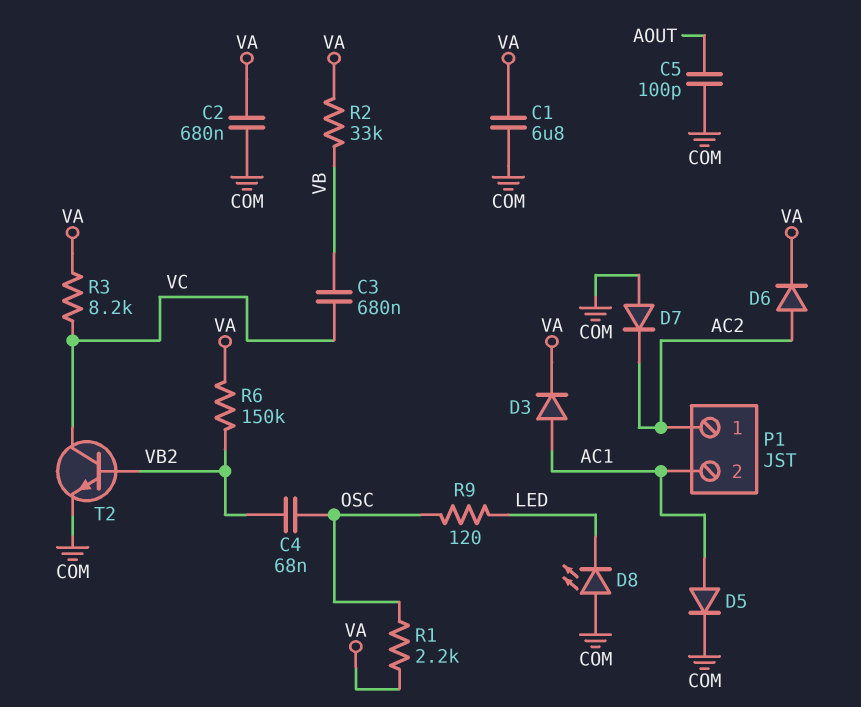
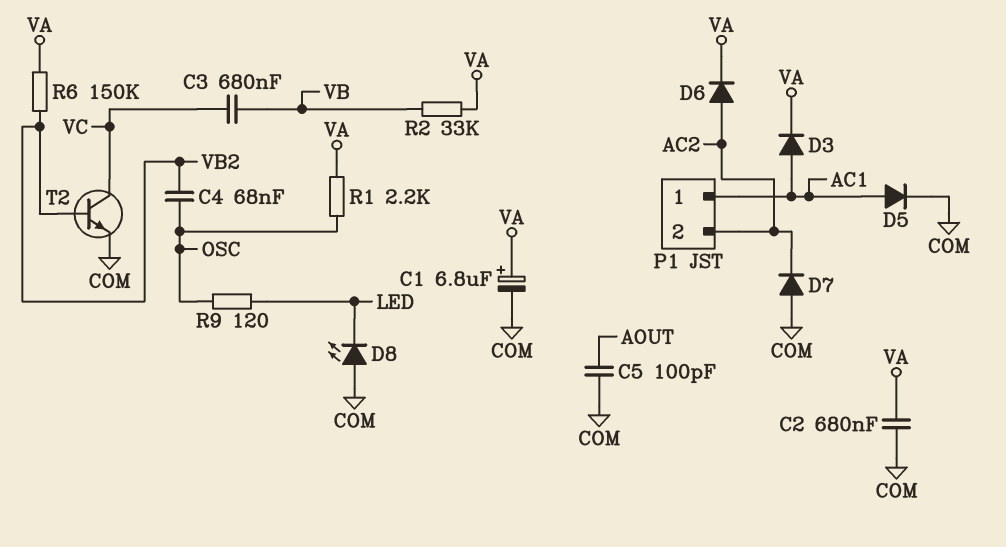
C1: 6.8uF (COM, VA) -> 6.8uF (plus VA, minus COM)
P1 pin 1: AC2 -> AC1
P1 pin 2: AC1 -> AC2
R3: 8.2k (VA, VC) -> none

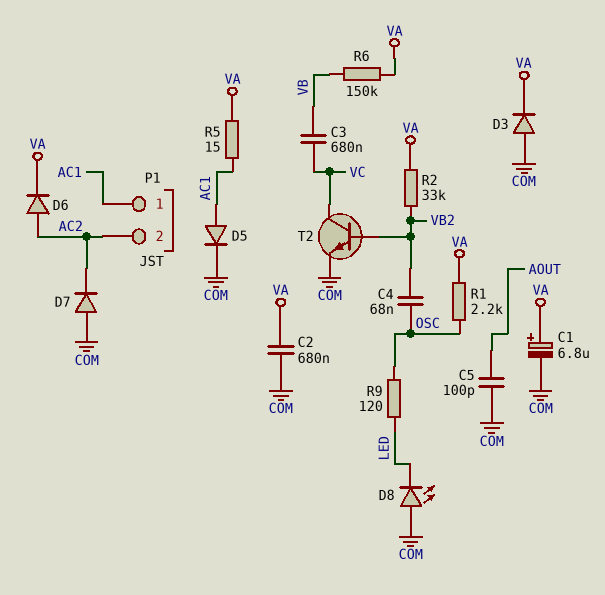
D3: diode (A AC1, K VA) -> diode (A COM, K VA)
R2: 33k (VA, VB) -> 33k (VA, VB2)
R5: none -> 15 (AC1, VA)
R6: 150k (VA, VB2) -> 150k (VA, VB)

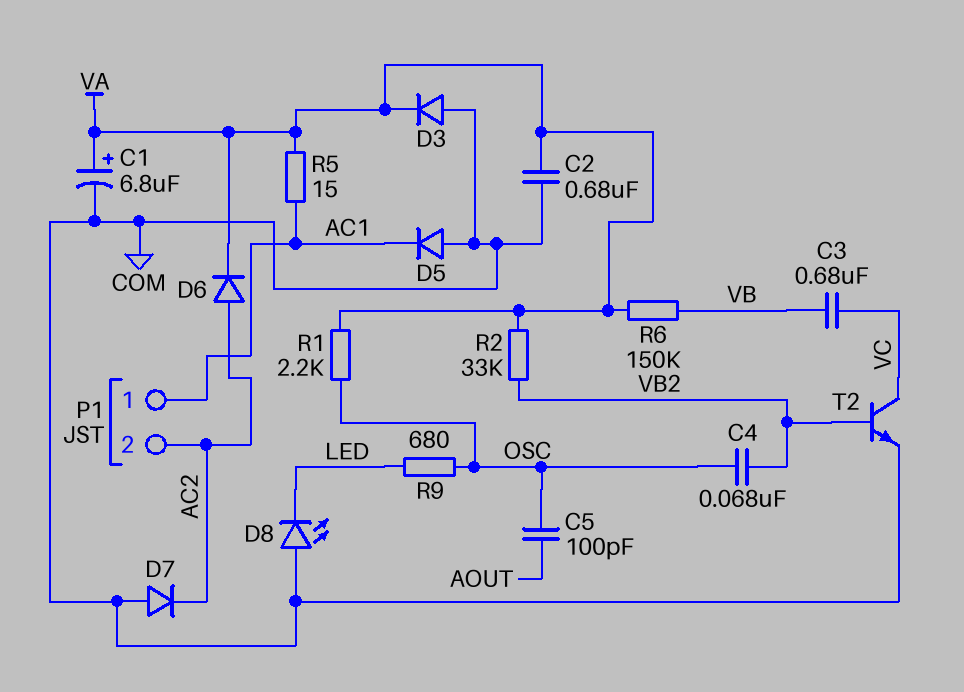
C5: 100pF (AOUT, COM) -> 100pF (AOUT, OSC)
D5: diode (A AC1, K COM) -> diode (A COM, K AC1)
R9: 120 (LED, OSC) -> 680 (LED, OSC)

